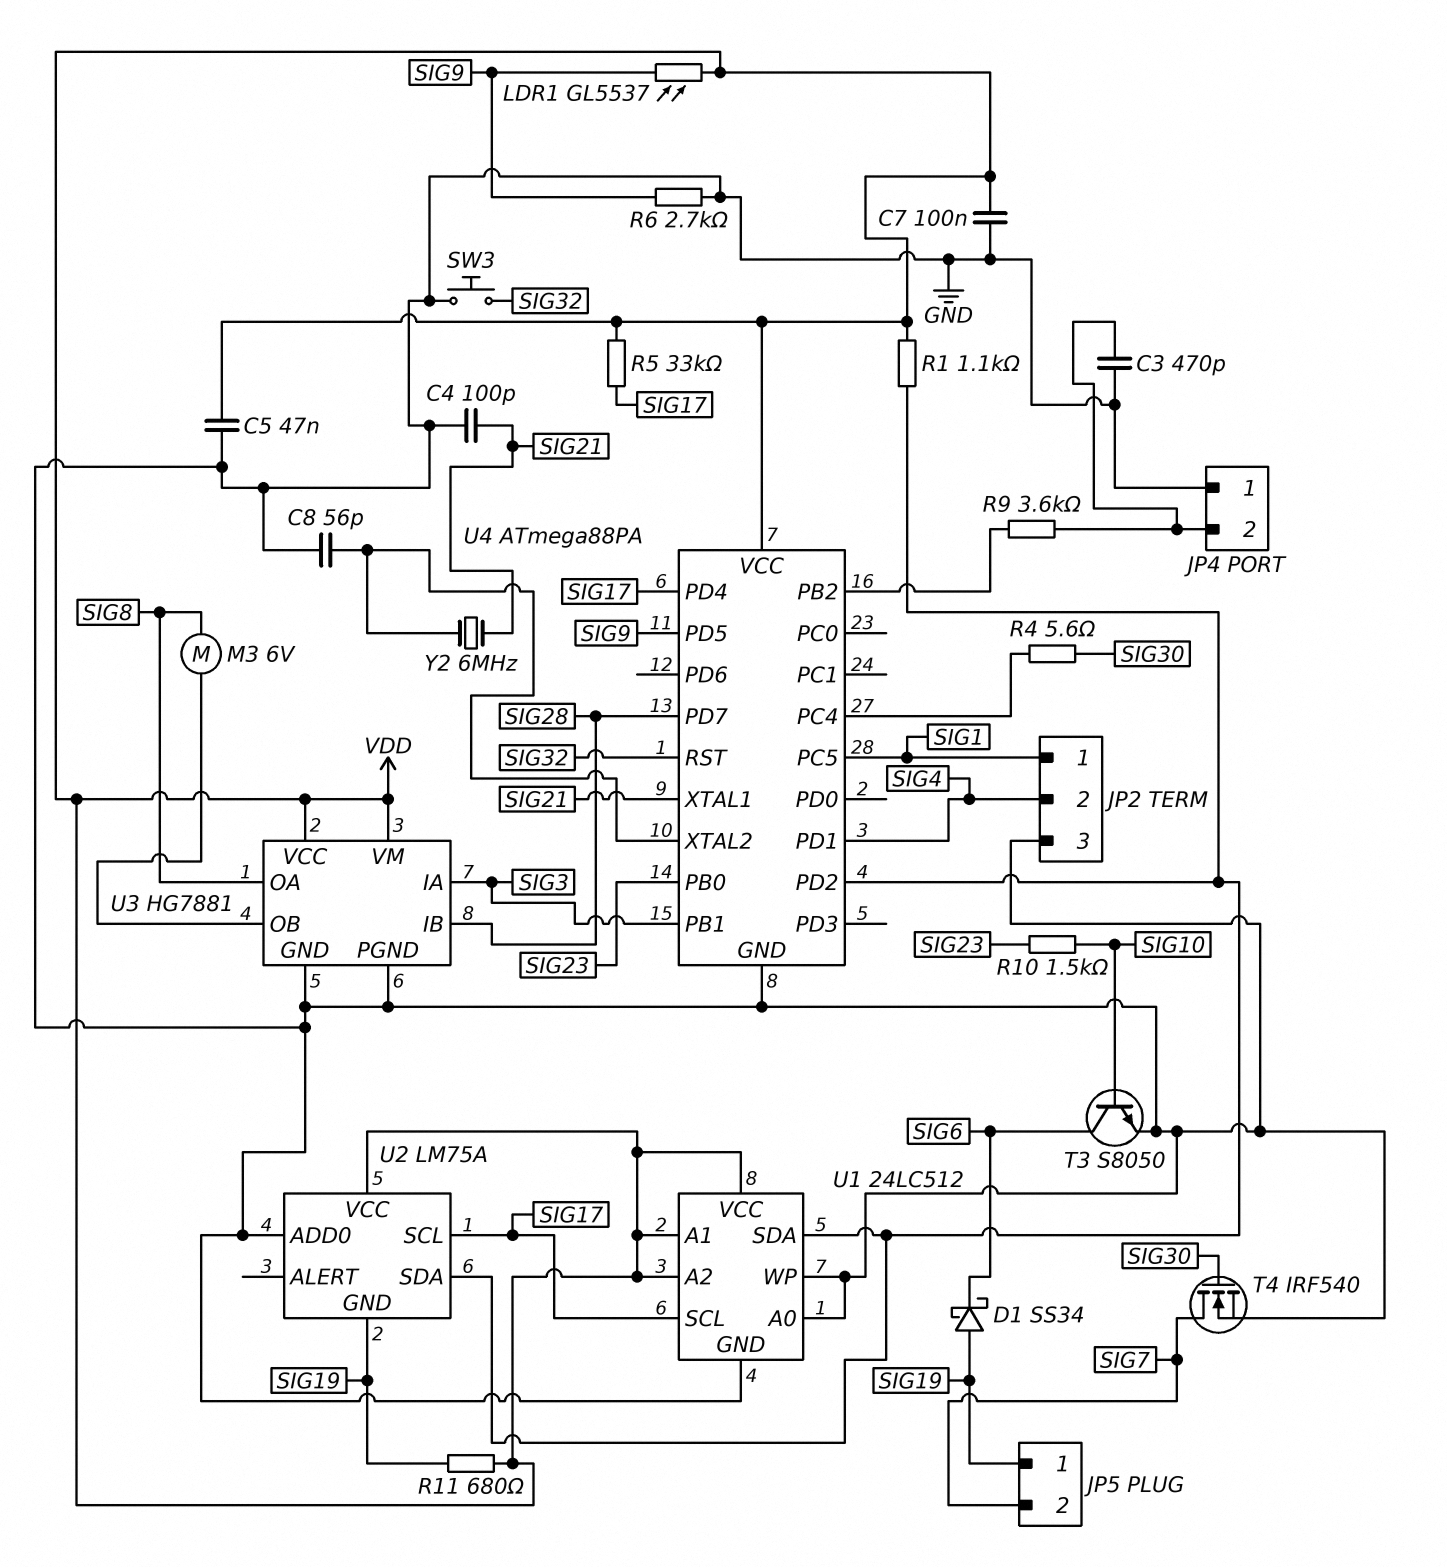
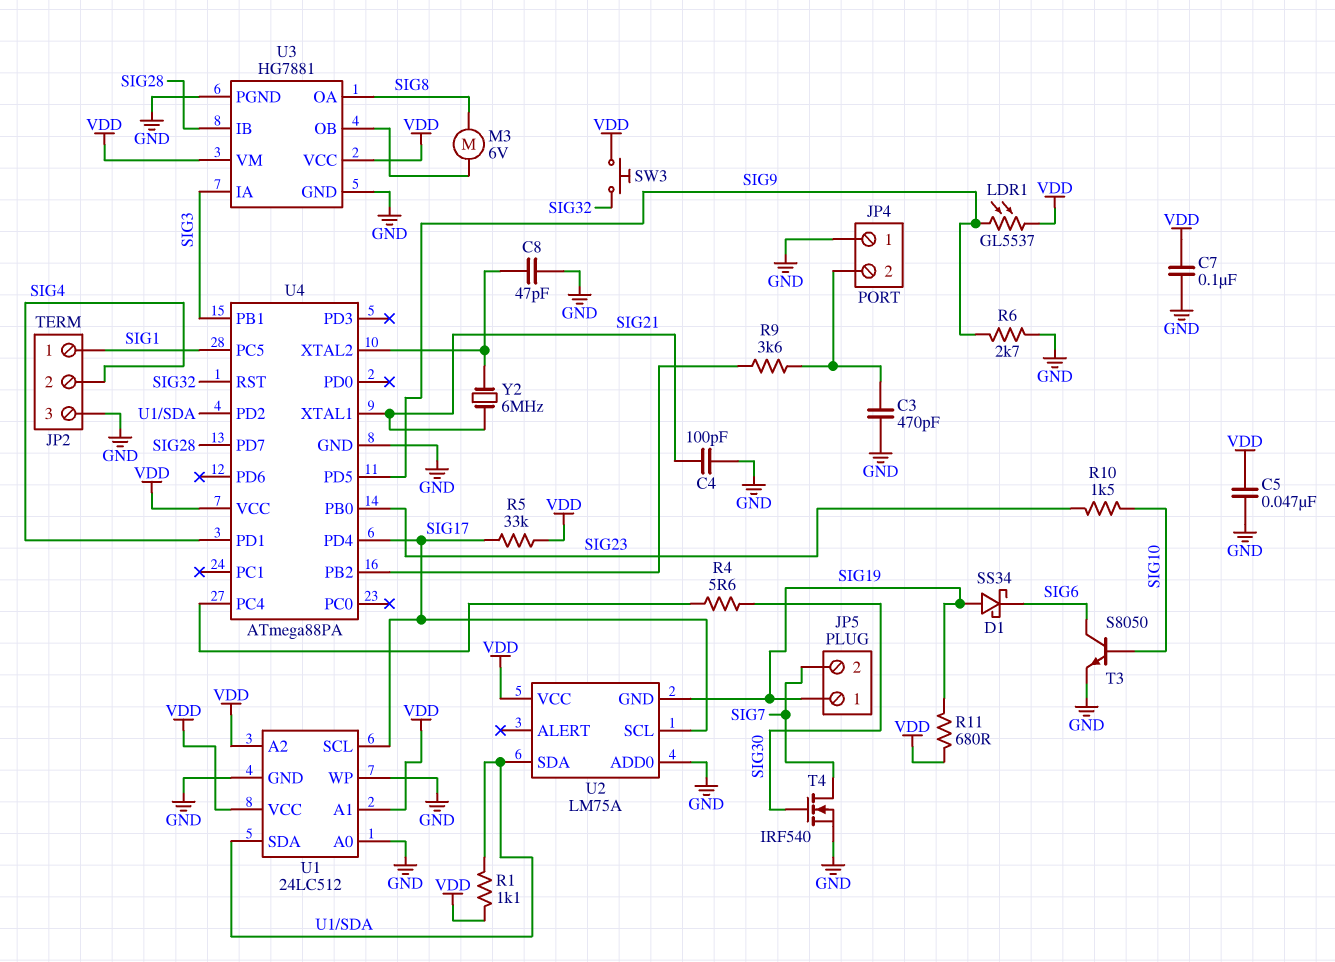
C8: 56pF (GND, U4/XTAL2) -> 47pF (GND, U4/XTAL2)
SW3: button (GND, SIG32) -> button (SIG32, VDD)

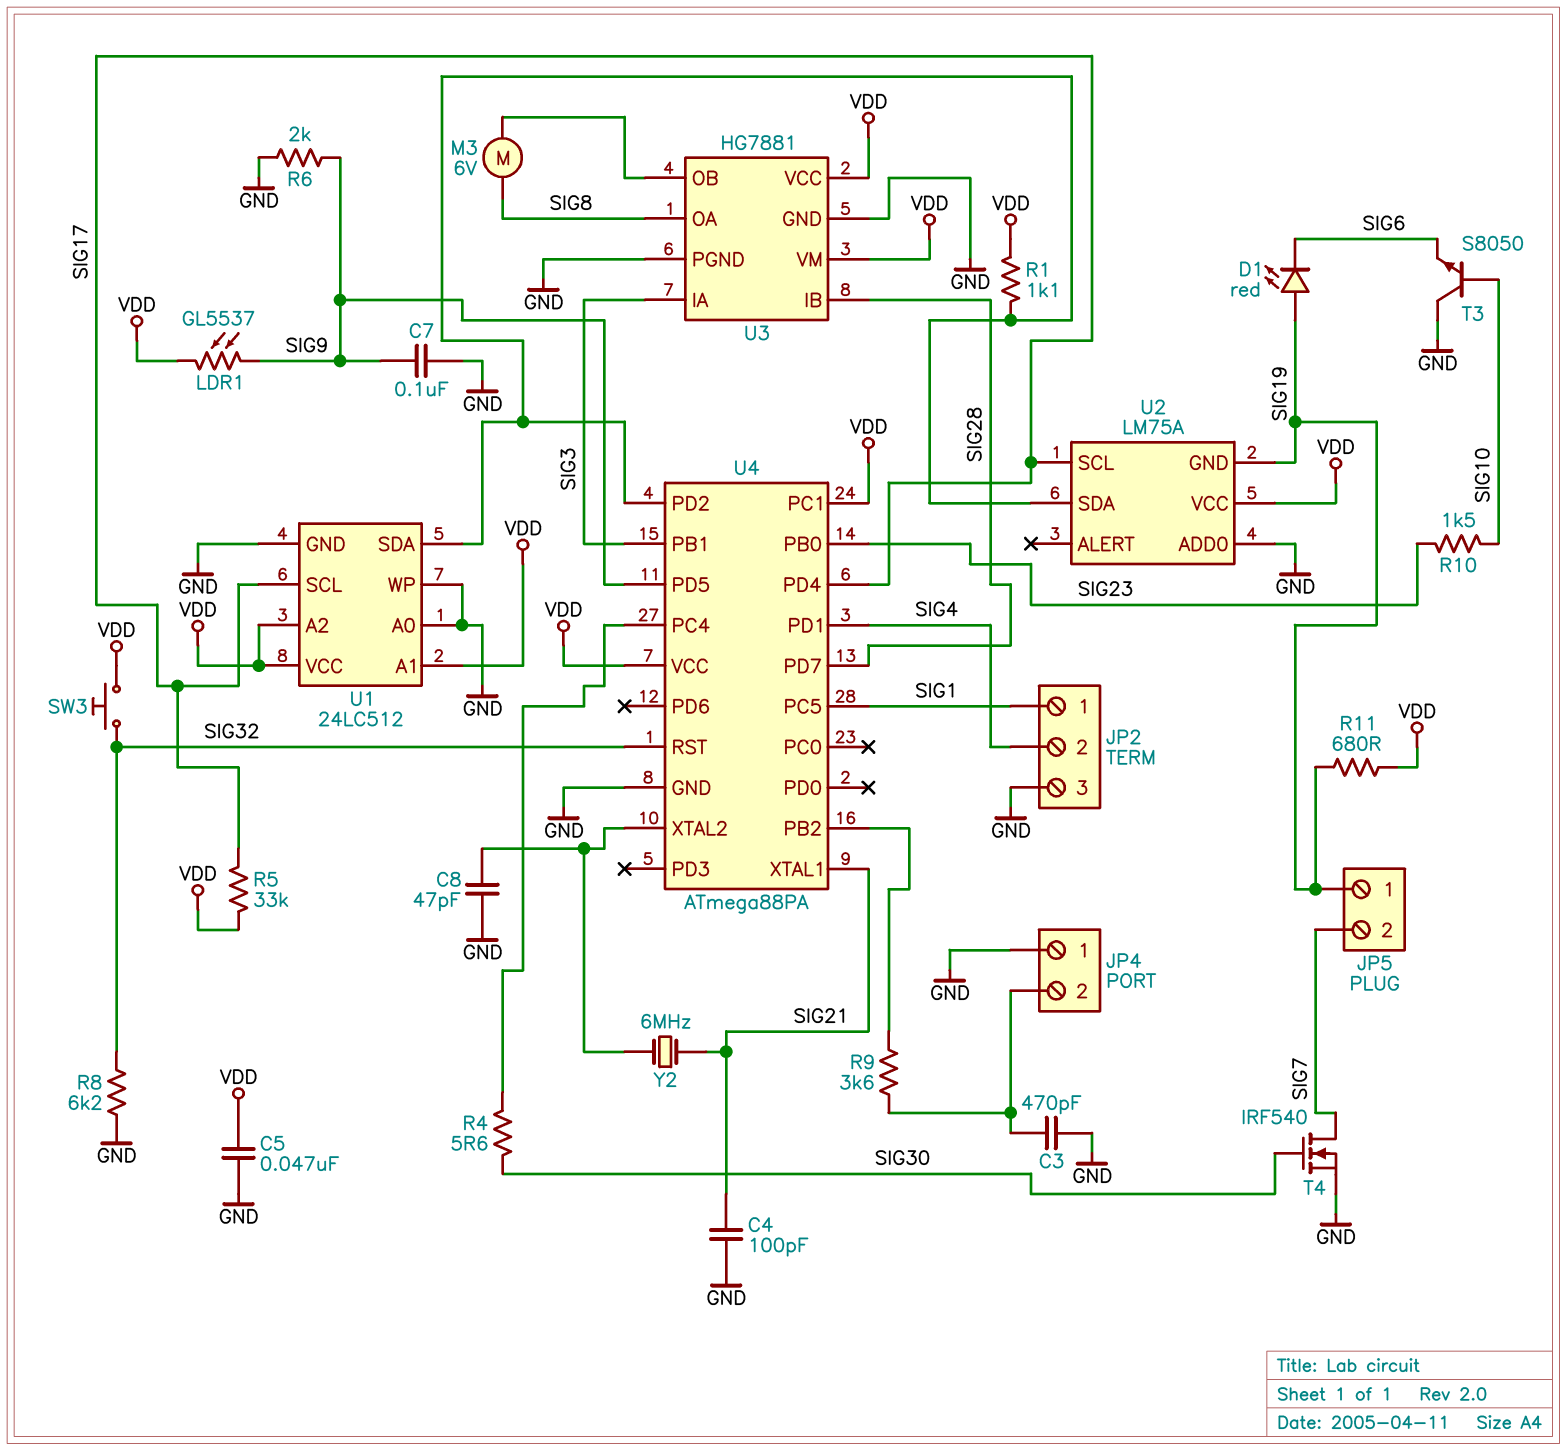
C7: 100nF (GND, VDD) -> 100nF (GND, SIG9)
D1: schottky SS34 (A SIG19, K SIG6) -> LED red (A SIG19, K SIG6)
R6: 2.7k (GND, SIG9) -> 2k (GND, SIG9)
R8: none -> 6.2k (GND, SIG32)
T3: NPN S8050 (B SIG10, C SIG6, E GND) -> NPN S8050 (B SIG10, C GND, E SIG6)
U4 pin PC1: none -> VDD

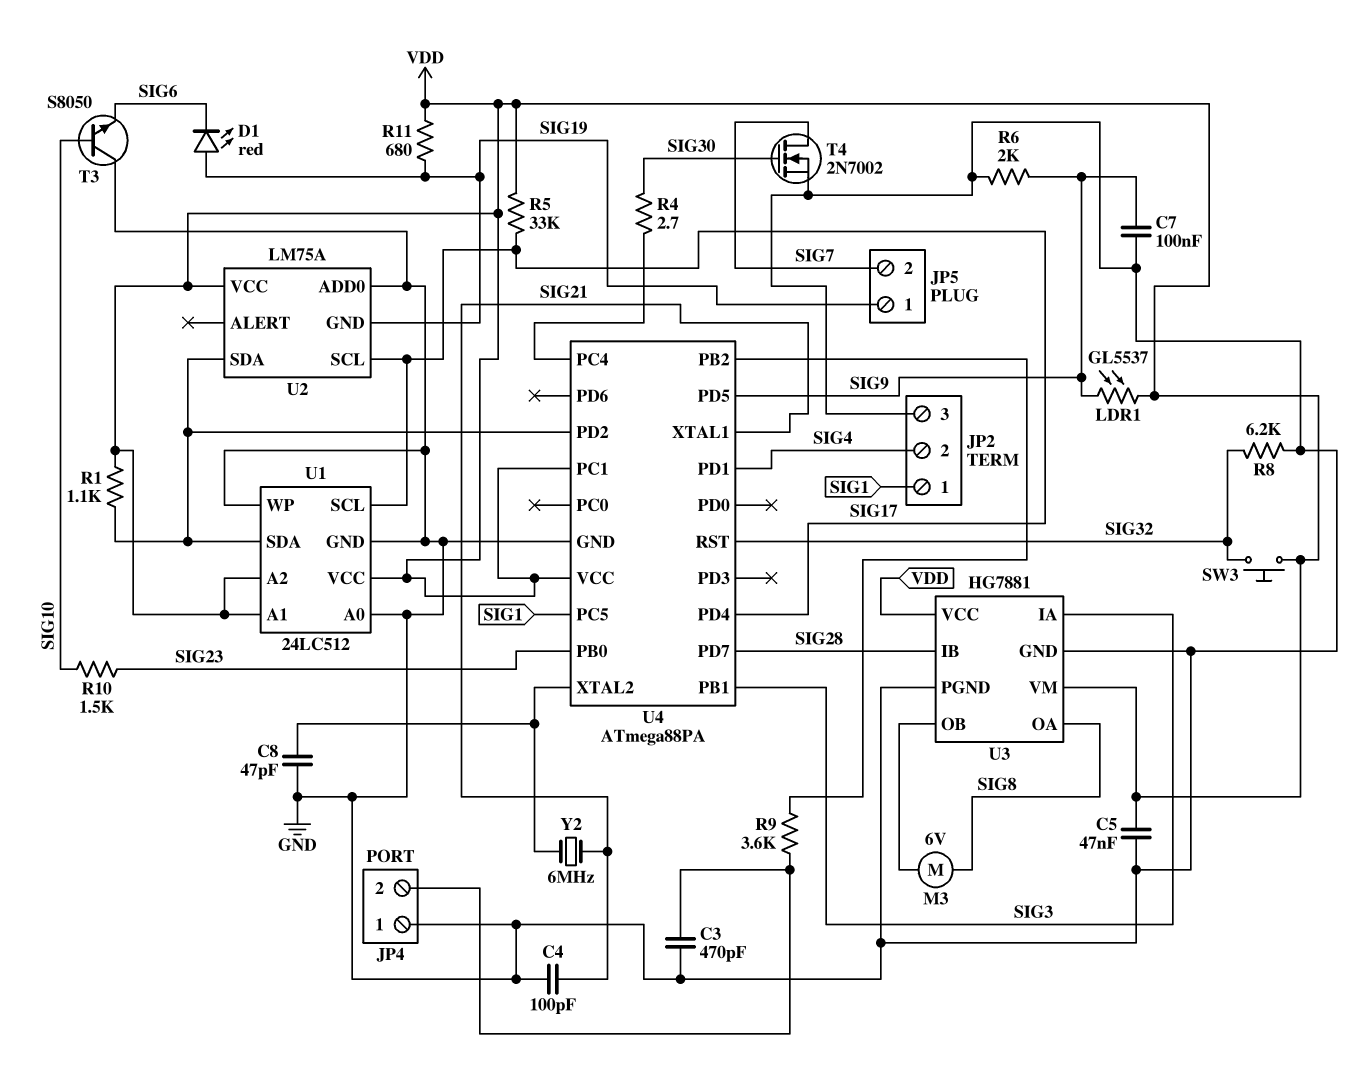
R4: 5.6 (SIG30, U4/PC4) -> 2.7 (SIG30, U4/PC4)
T4: NMOS IRF540 (G SIG30, D SIG7, S GND) -> NMOS 2N7002 (G SIG30, D SIG7, S GND)

